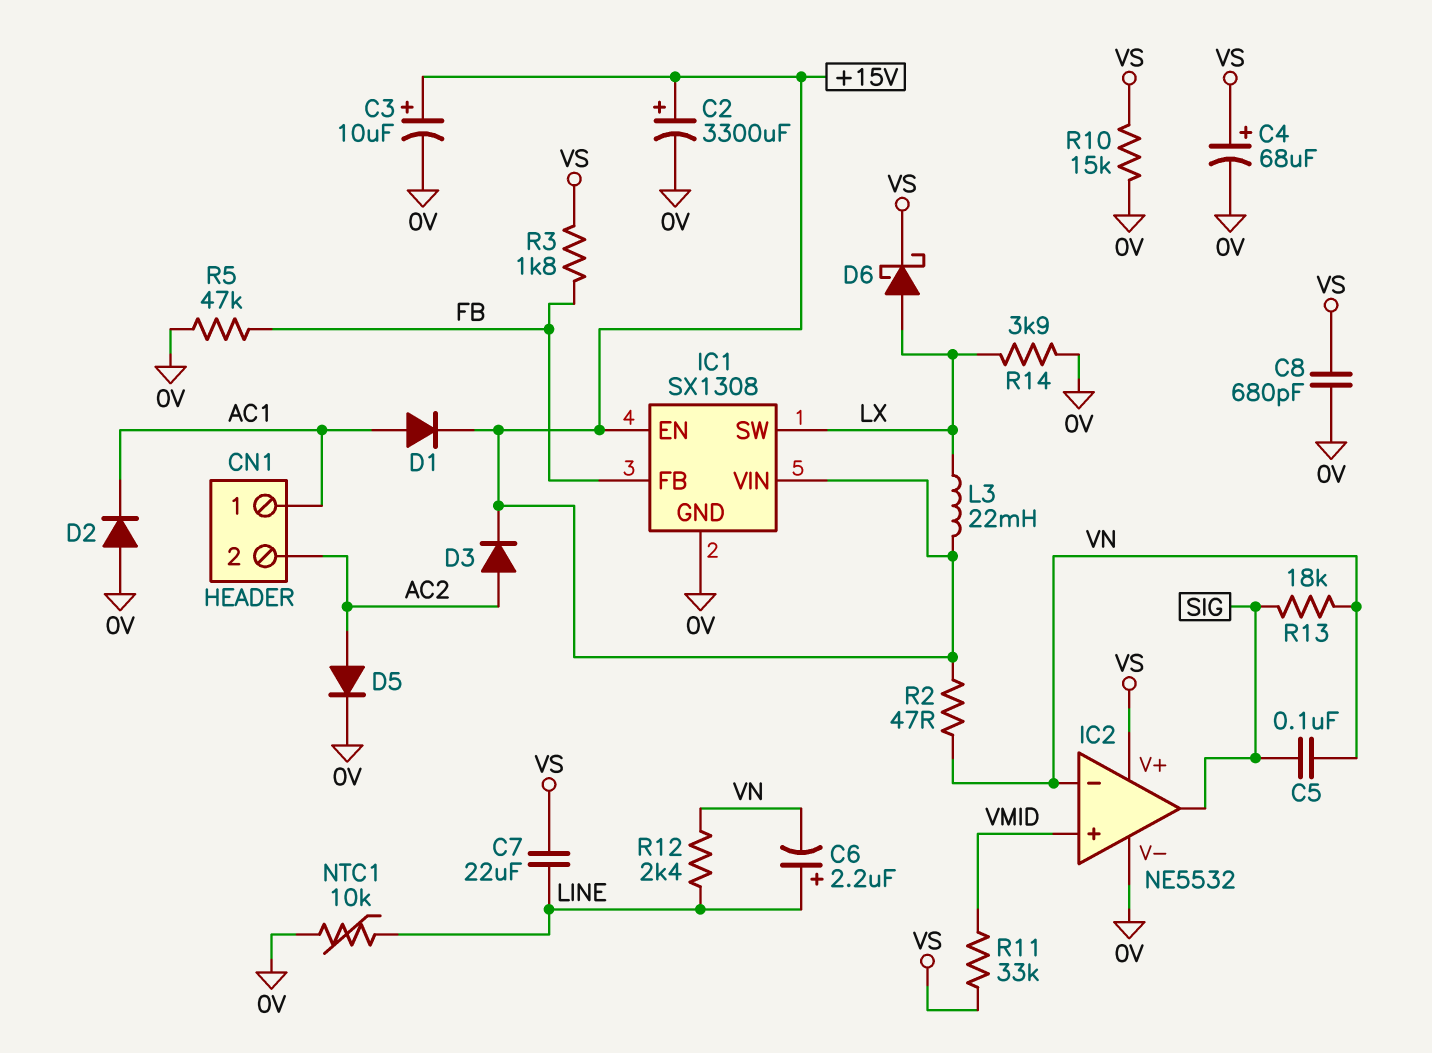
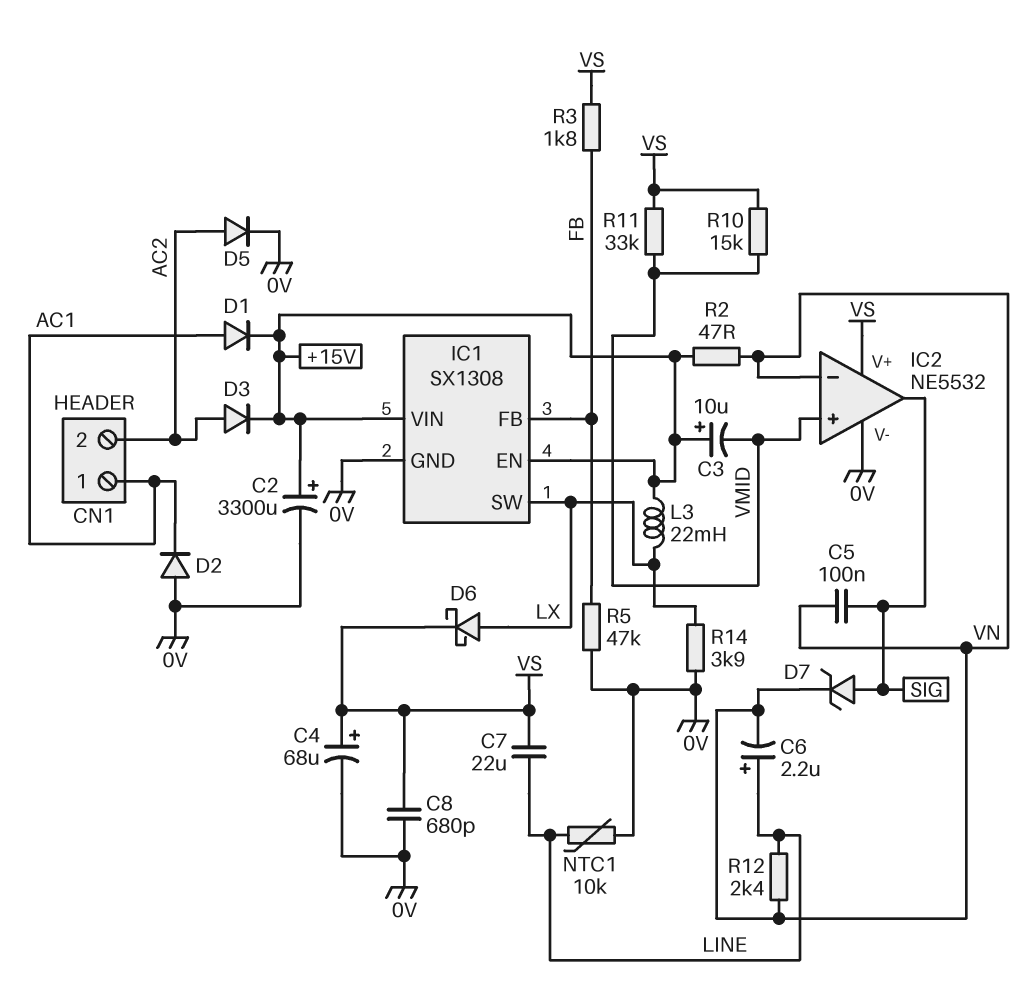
C3: 10uF (plus +15V, minus 0V) -> 10uF (plus +15V, minus VMID)
D7: none -> zener (A SIG, K VN)
R10: 15k (0V, VS) -> 15k (VMID, VS)
R13: 18k (SIG, VN) -> none

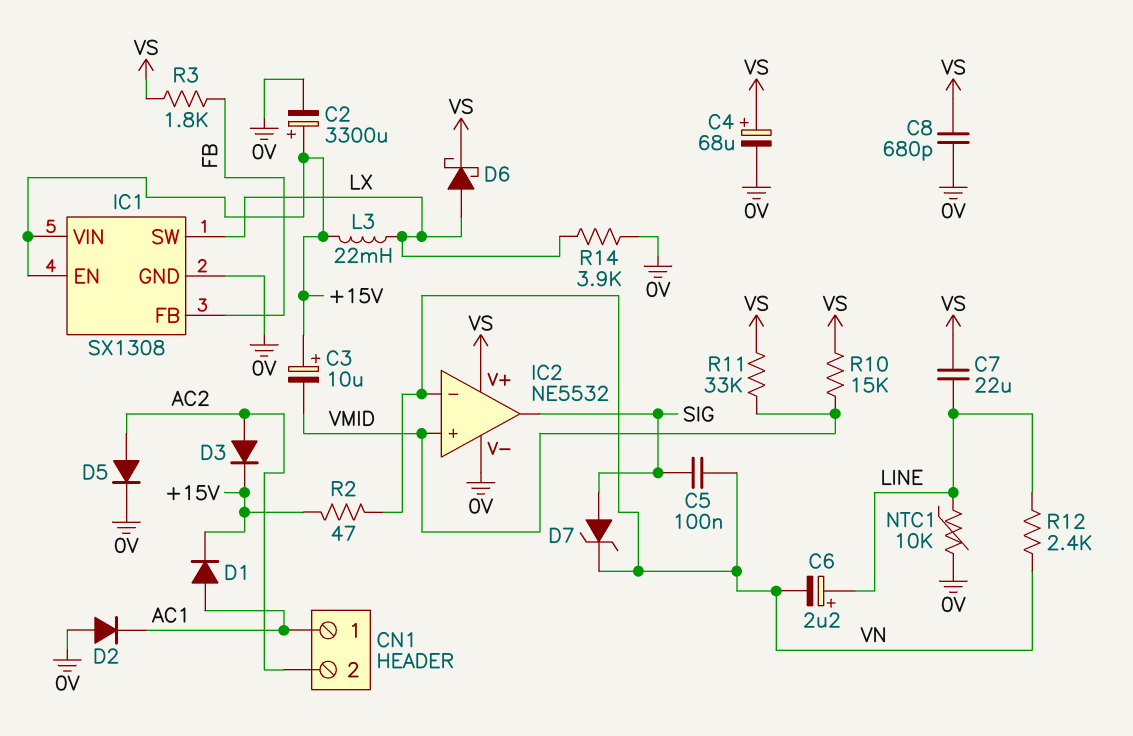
R5: 47k (0V, FB) -> none

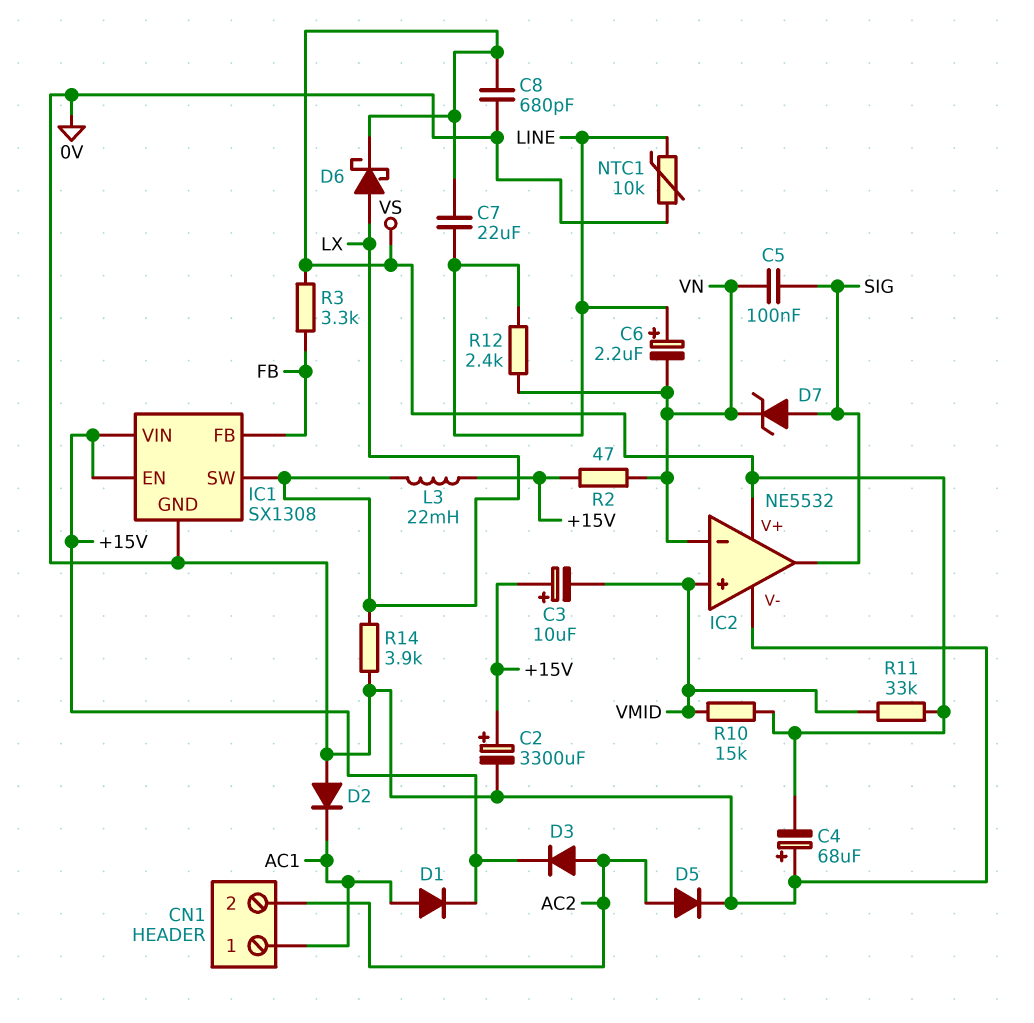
C4: 68uF (plus VS, minus 0V) -> 68uF (plus 0V, minus VS)
R3: 1.8k (FB, VS) -> 3.3k (FB, VS)

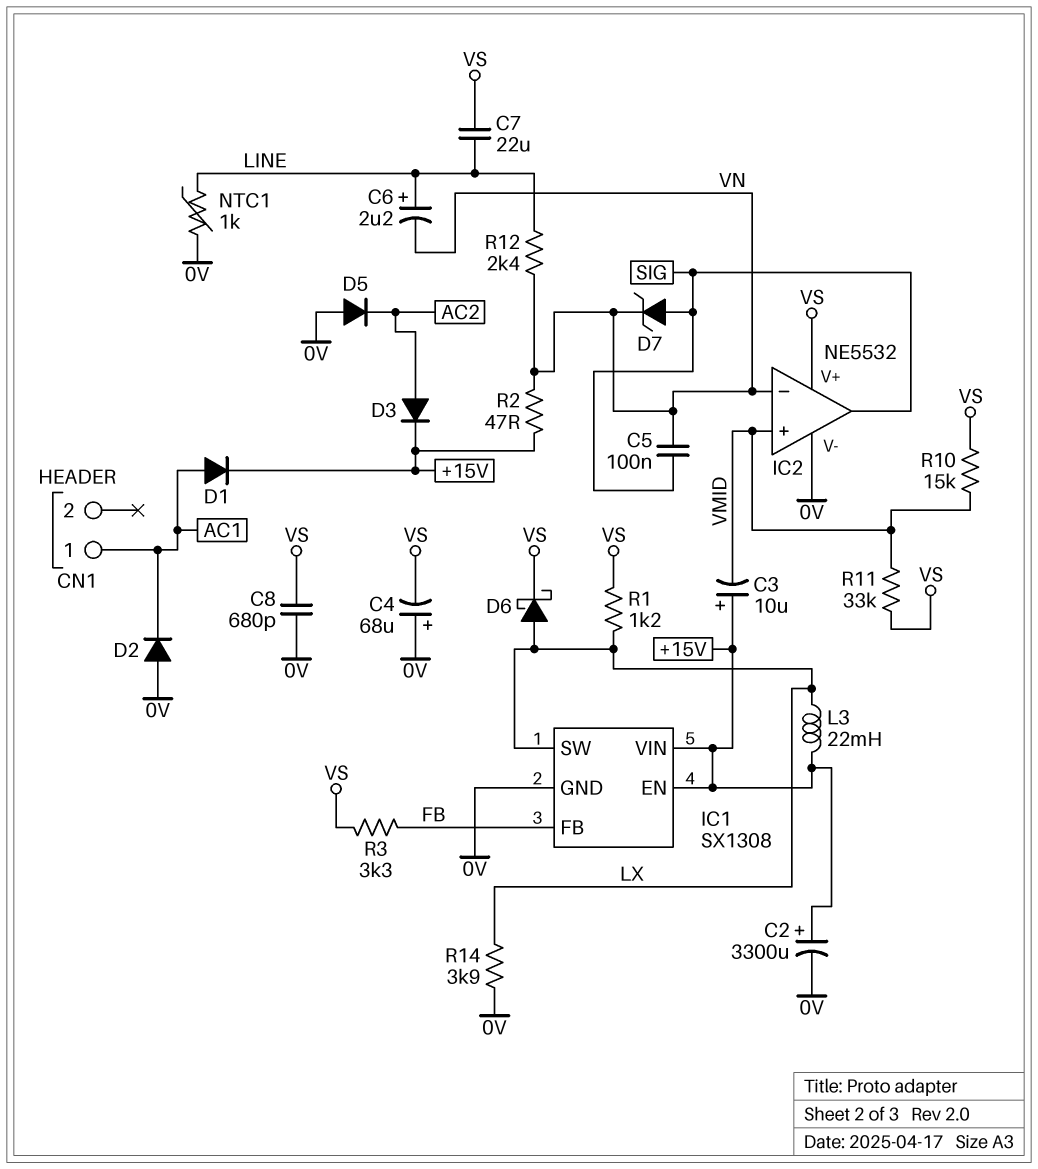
CN1 pin 2: AC2 -> none
D5: diode (A AC2, K 0V) -> diode (A 0V, K AC2)
NTC1: 10k (0V, LINE) -> 1k (0V, LINE)
R1: none -> 1.2k (LX, VS)

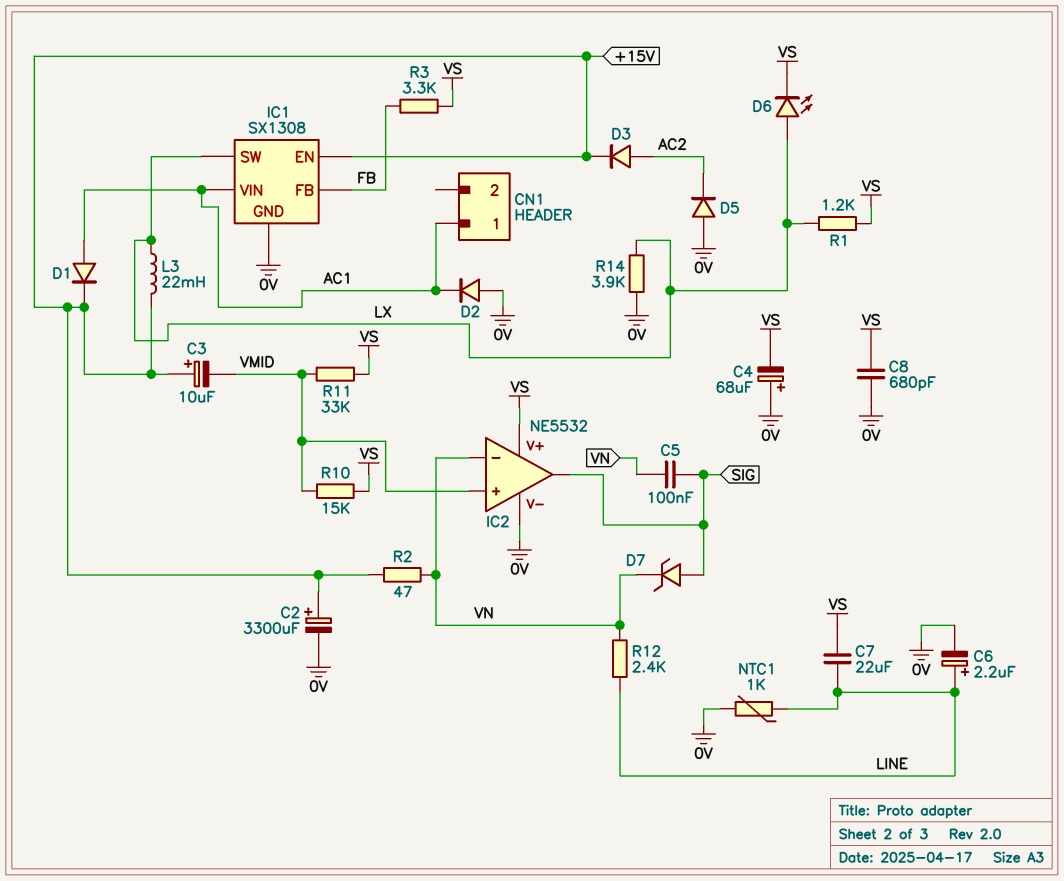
C6: 2.2uF (plus LINE, minus VN) -> 2.2uF (plus LINE, minus 0V)
D6: schottky (A LX, K VS) -> LED (A LX, K VS)
IC1 pin VIN: +15V -> AC1

